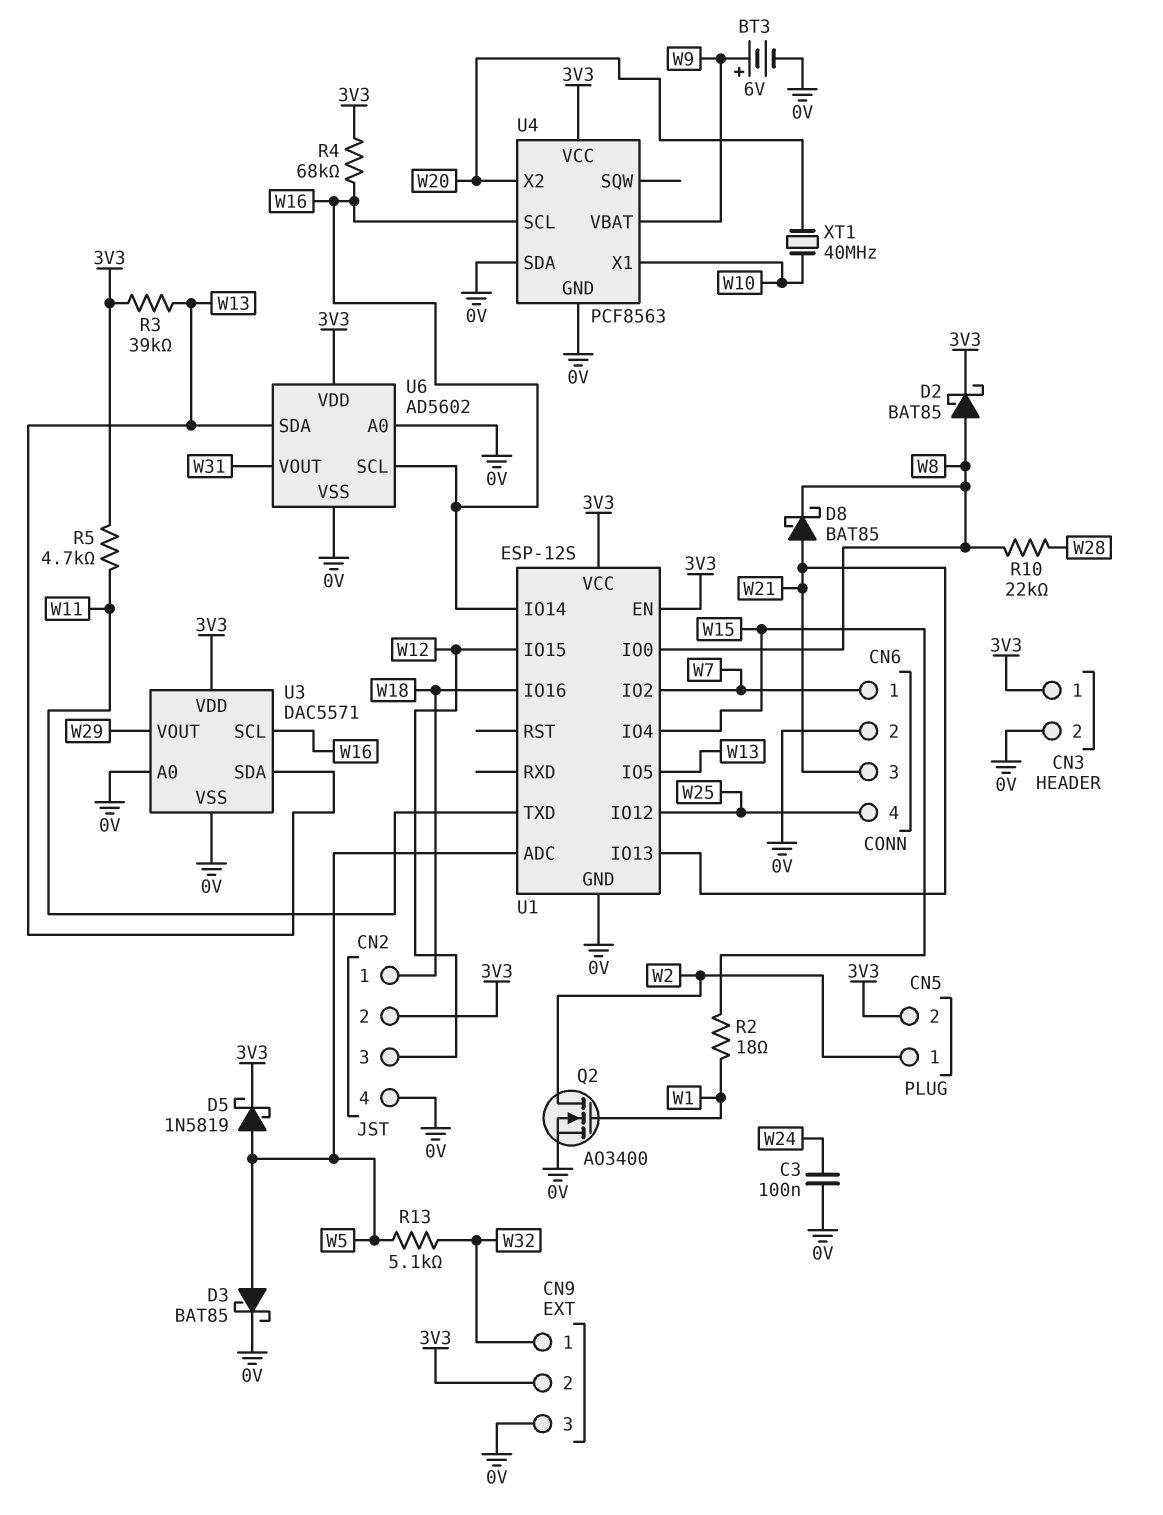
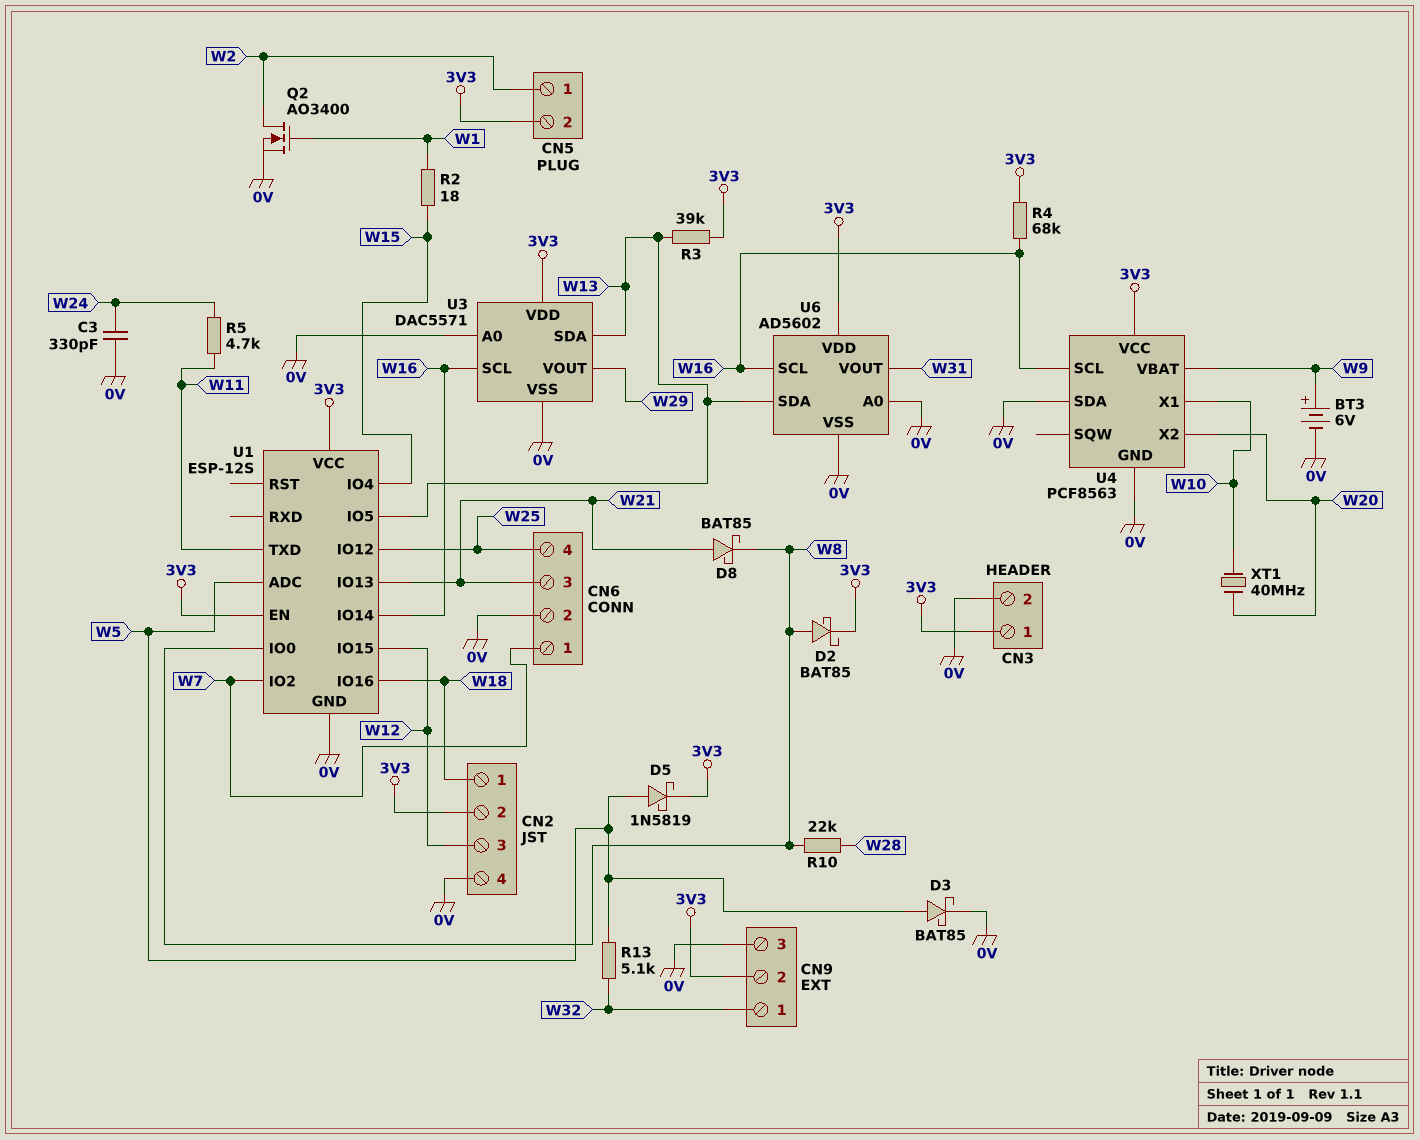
C3: 100nF (0V, W24) -> 330pF (0V, W24)
R5: 4.7k (3V3, W11) -> 4.7k (W11, W24)

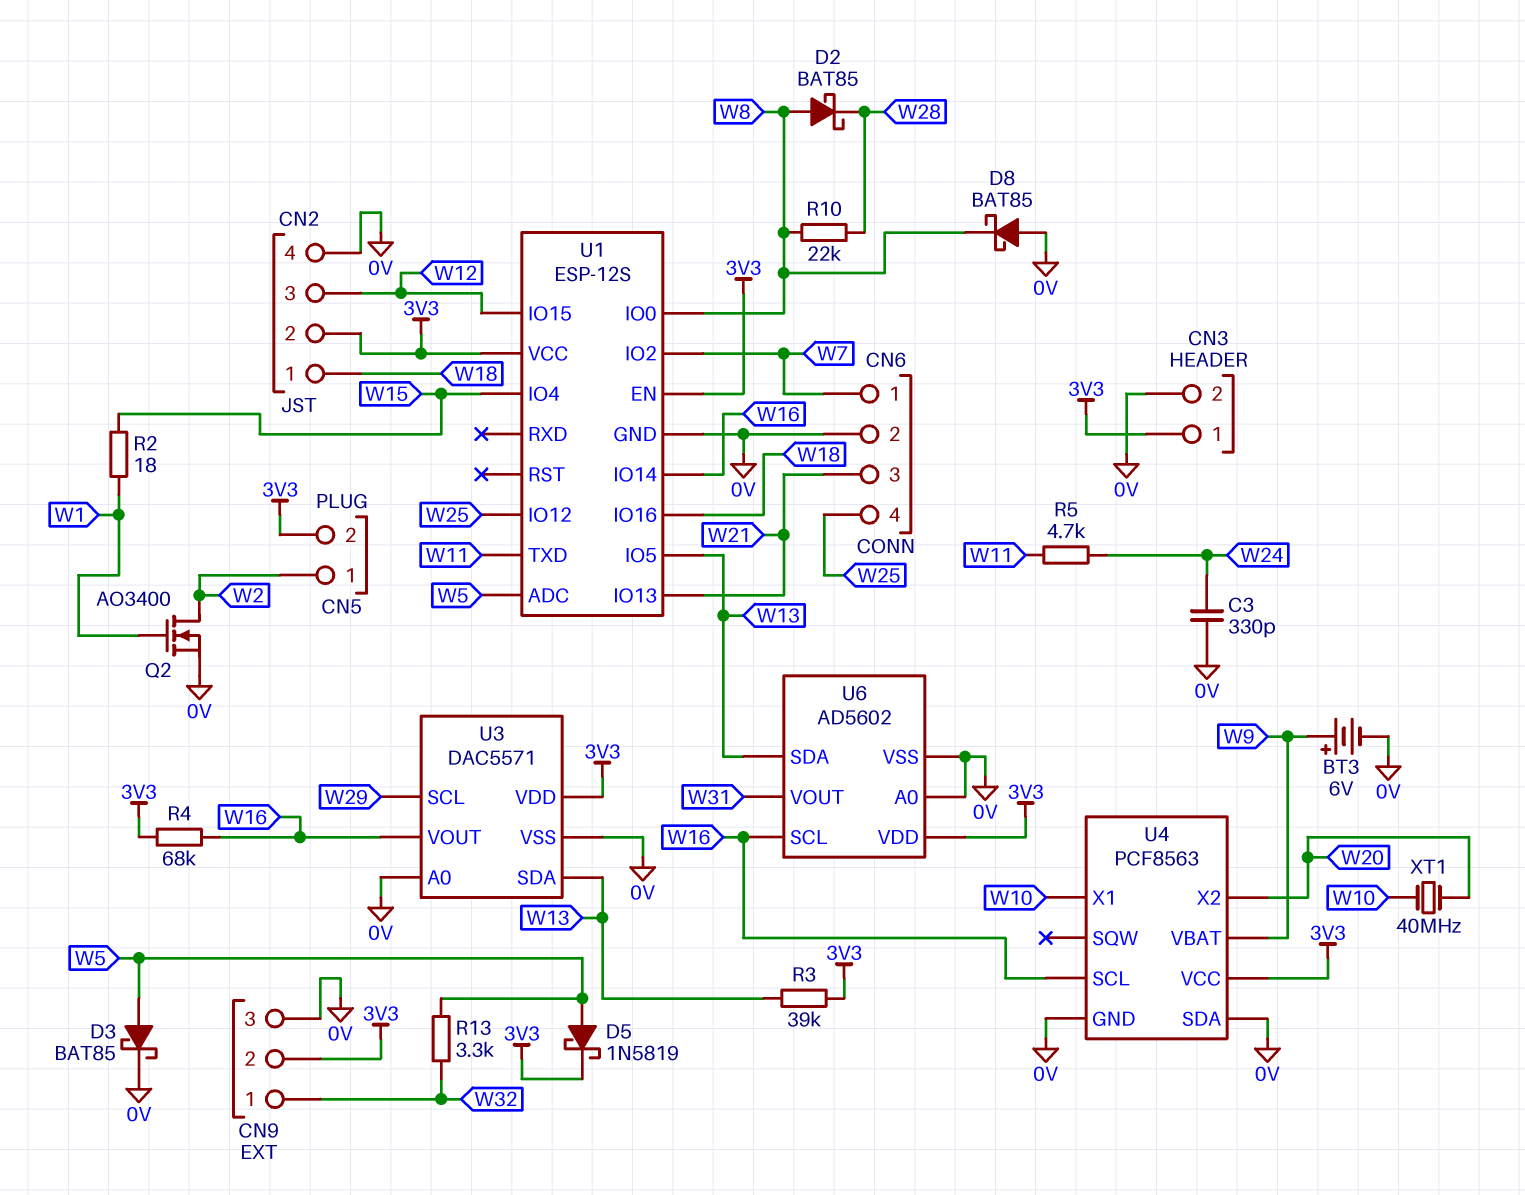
D2: schottky BAT85 (A W8, K 3V3) -> schottky BAT85 (A W8, K W28)
D8: schottky BAT85 (A W21, K W8) -> schottky BAT85 (A 0V, K W8)
R13: 5.1k (W5, W32) -> 3.3k (W5, W32)
U3 pin SCL: W16 -> W29
U3 pin VOUT: W29 -> W16

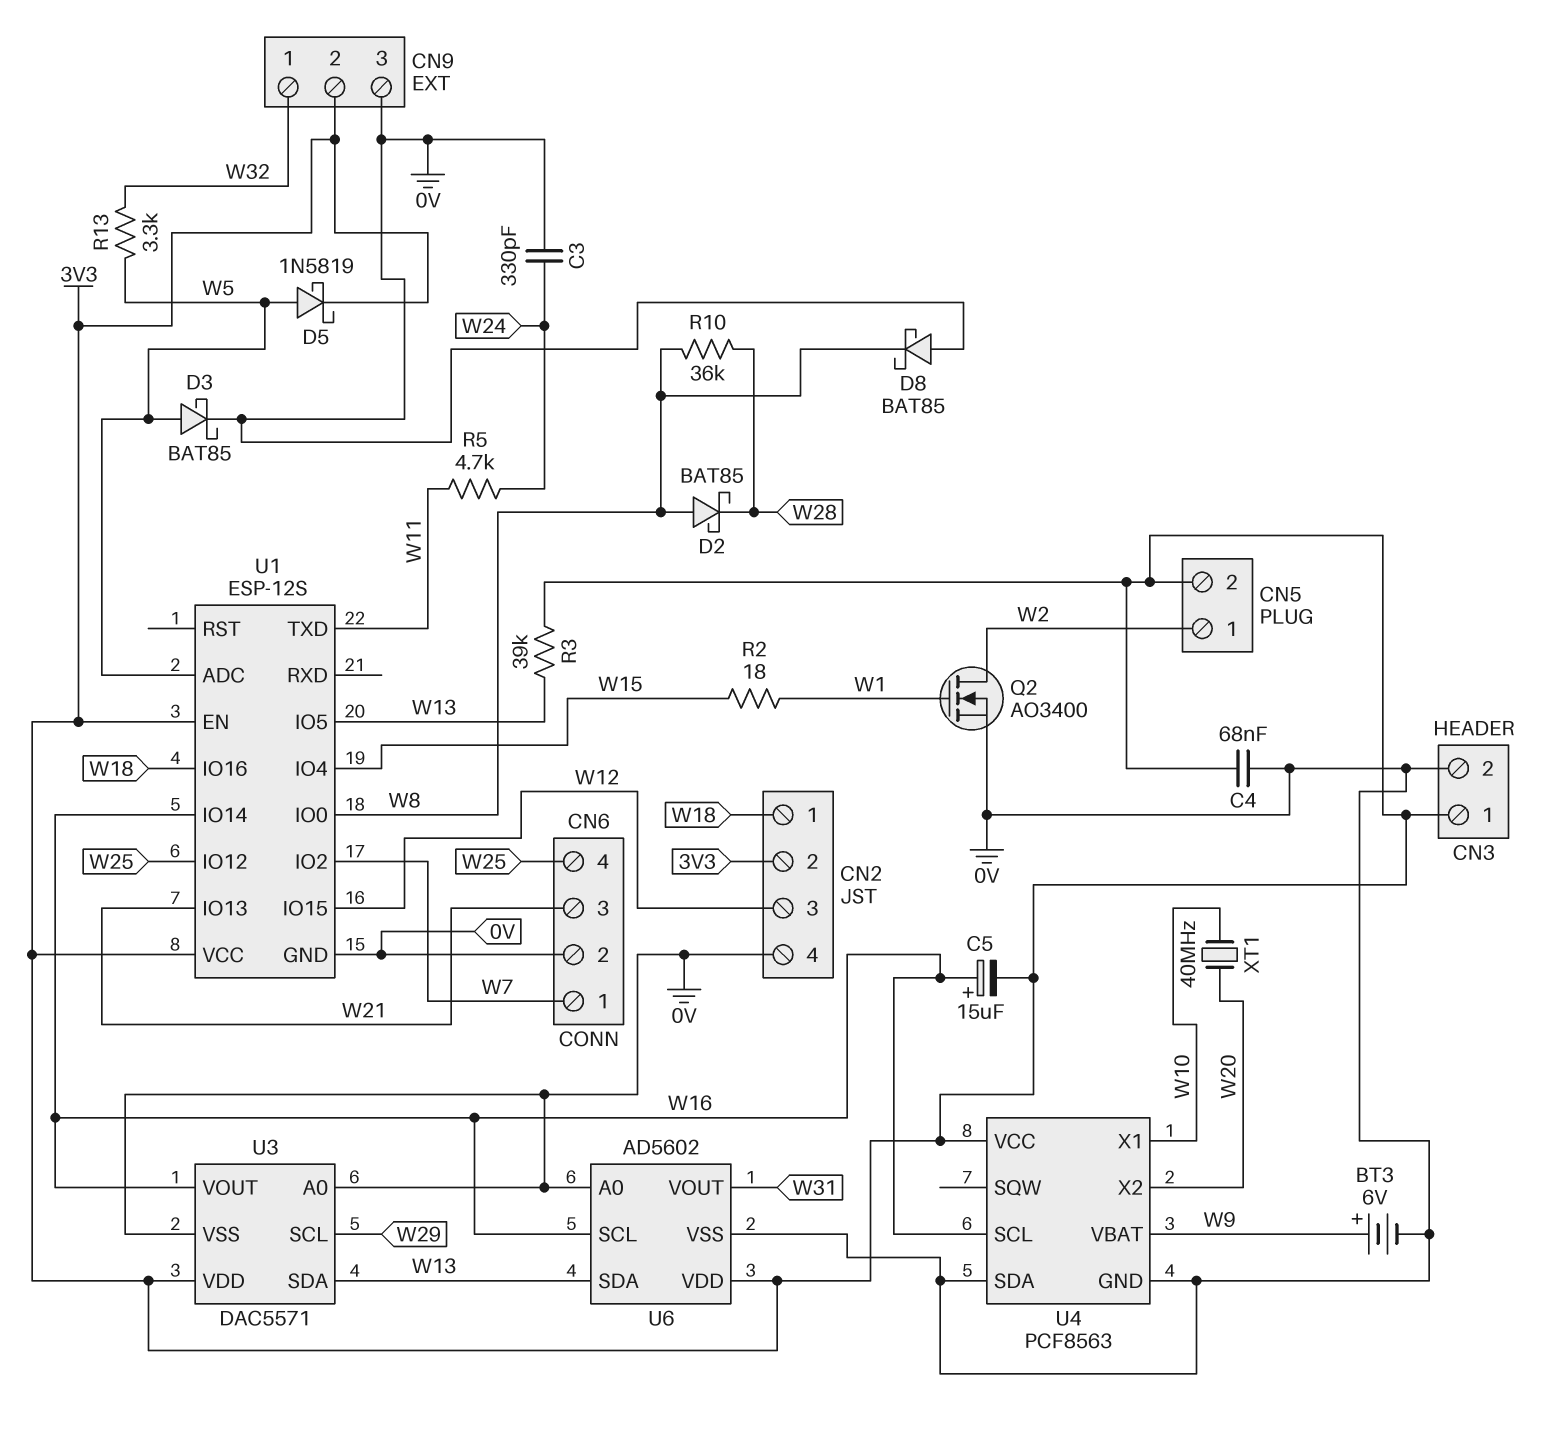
C4: none -> 68nF (0V, 3V3)
C5: none -> 15uF (plus W16, minus 3V3)
R4: 68k (3V3, W16) -> none
R10: 22k (W8, W28) -> 36k (W8, W28)

